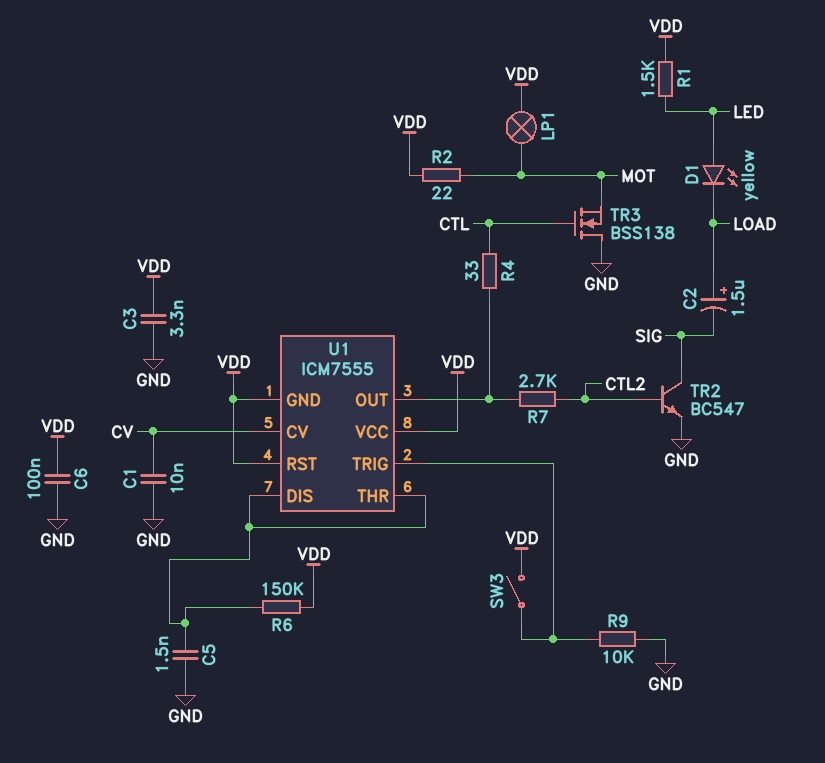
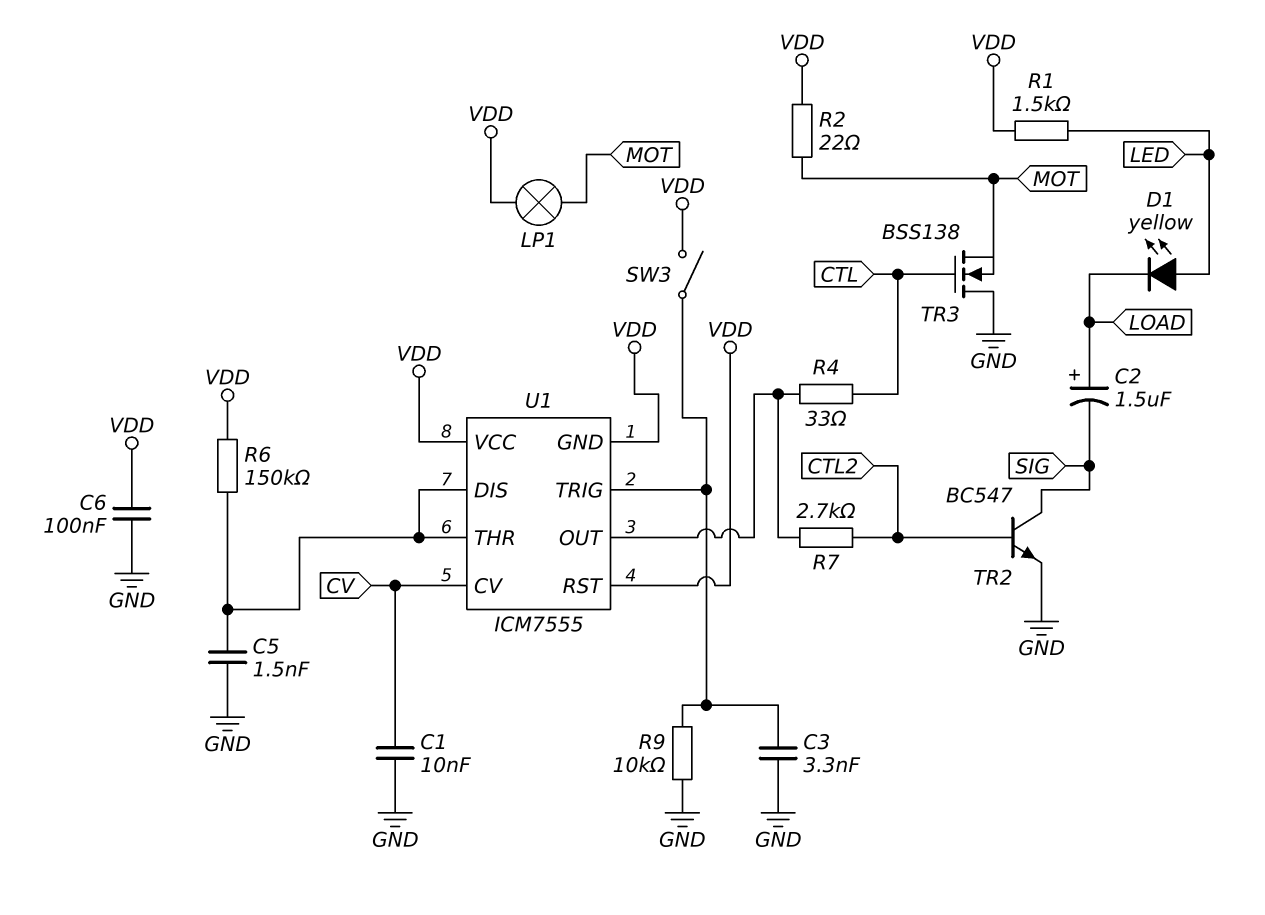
C3: 3.3nF (GND, VDD) -> 3.3nF (GND, U1/TRIG)

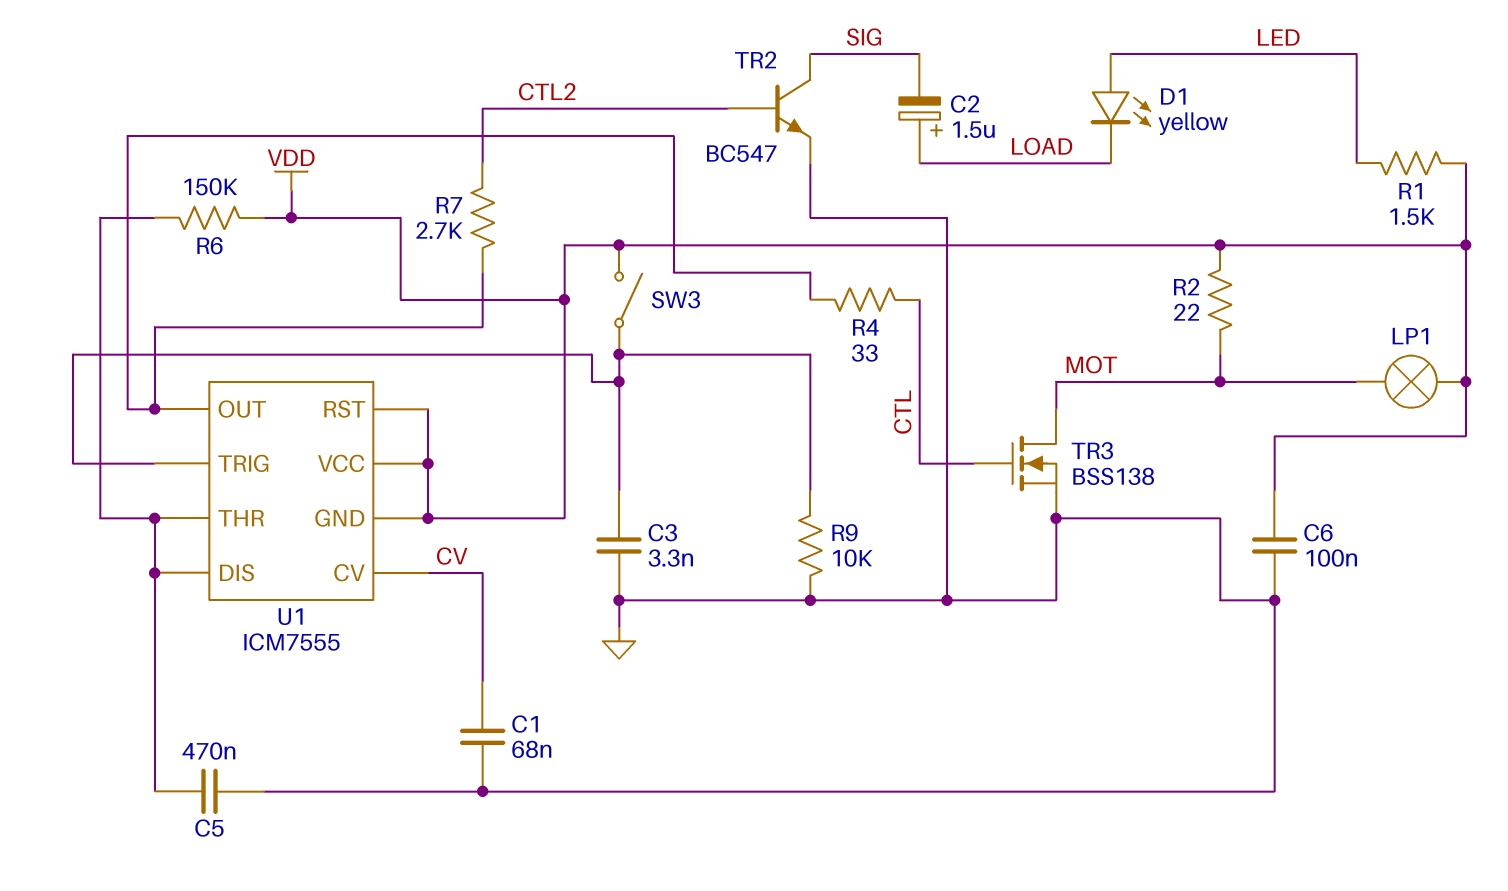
C1: 10nF (CV, GND) -> 68nF (CV, GND)
C5: 1.5nF (GND, U1/DIS) -> 470nF (GND, U1/DIS)
TR3: NMOS BSS138 (G CTL, D GND, S MOT) -> NMOS BSS138 (G CTL, D MOT, S GND)

